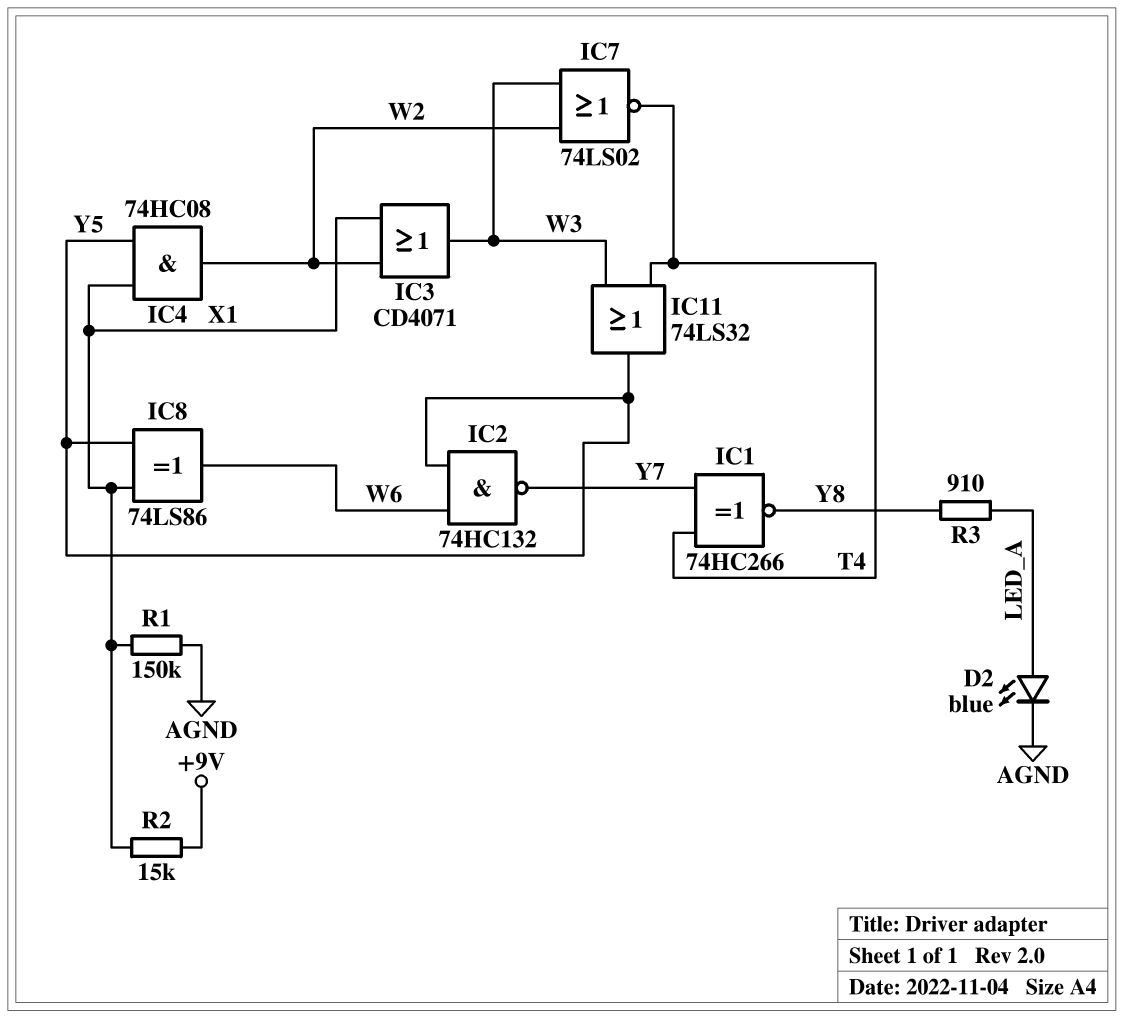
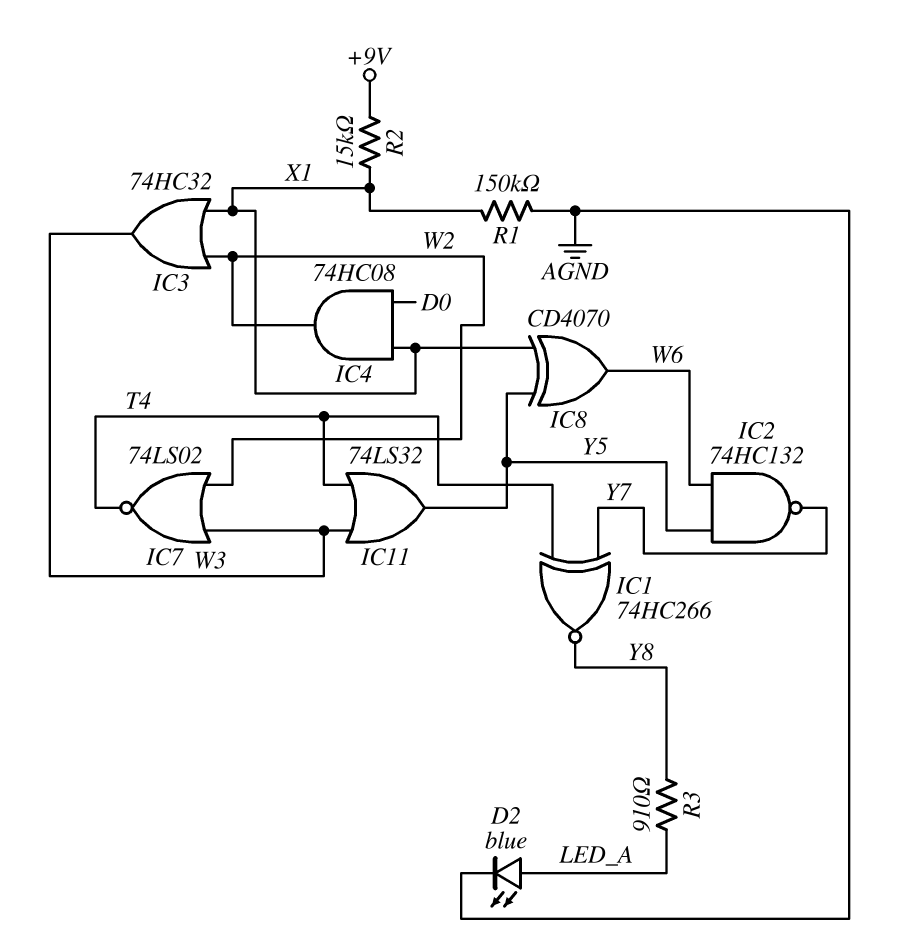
IC3: OR CD4071 (in W2, in X1, out W3) -> OR 74HC32 (in W2, in X1, out W3)
IC4: AND 74HC08 (in X1, in Y5, out W2) -> AND 74HC08 (in D0, in X1, out W2)
IC8: XOR 74LS86 (in X1, in Y5, out W6) -> XOR CD4070 (in X1, in Y5, out W6)

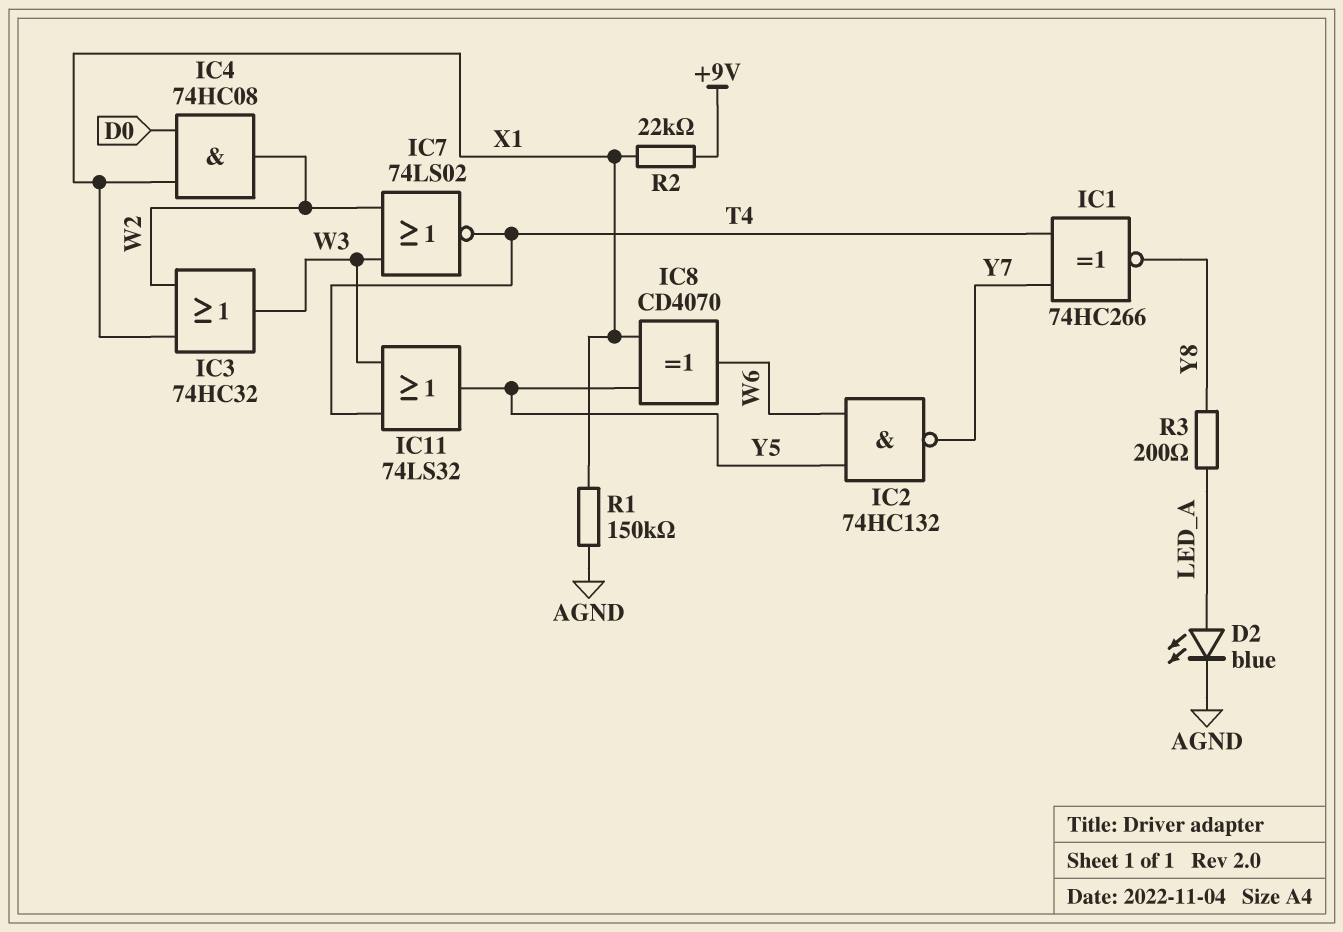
R2: 15k (+9V, X1) -> 22k (+9V, X1)
R3: 910 (LED_A, Y8) -> 200 (LED_A, Y8)

